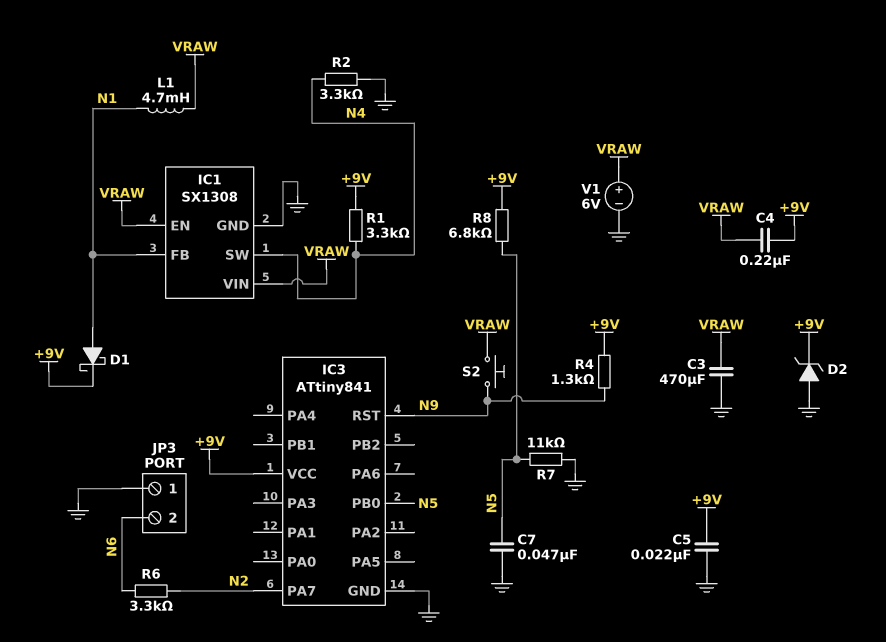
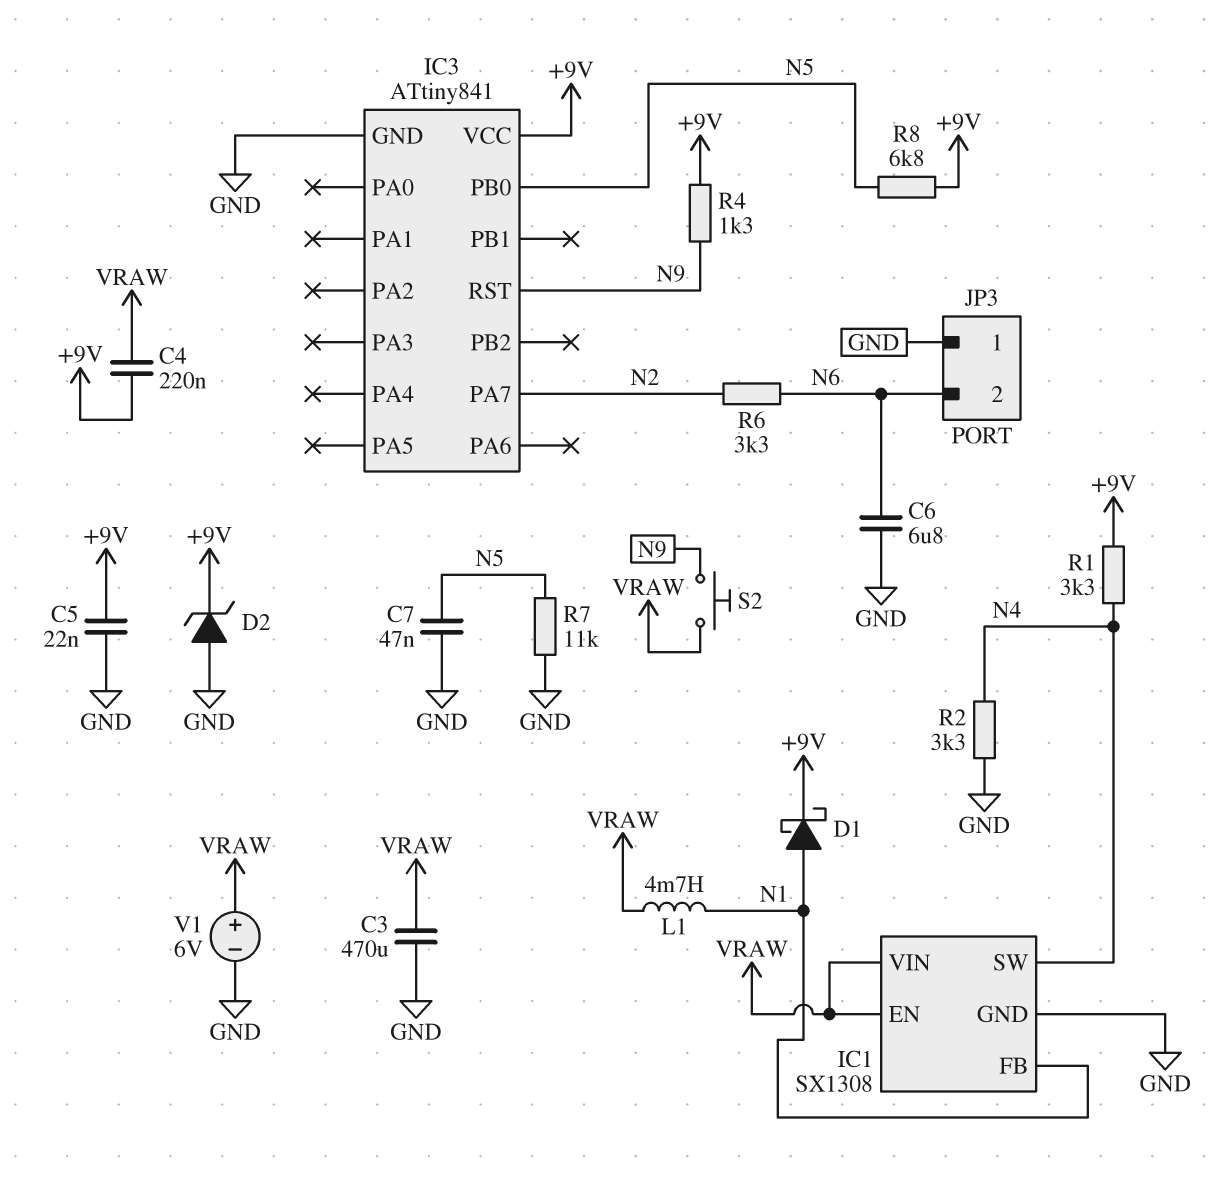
C6: none -> 6.8uF (GND, N6)

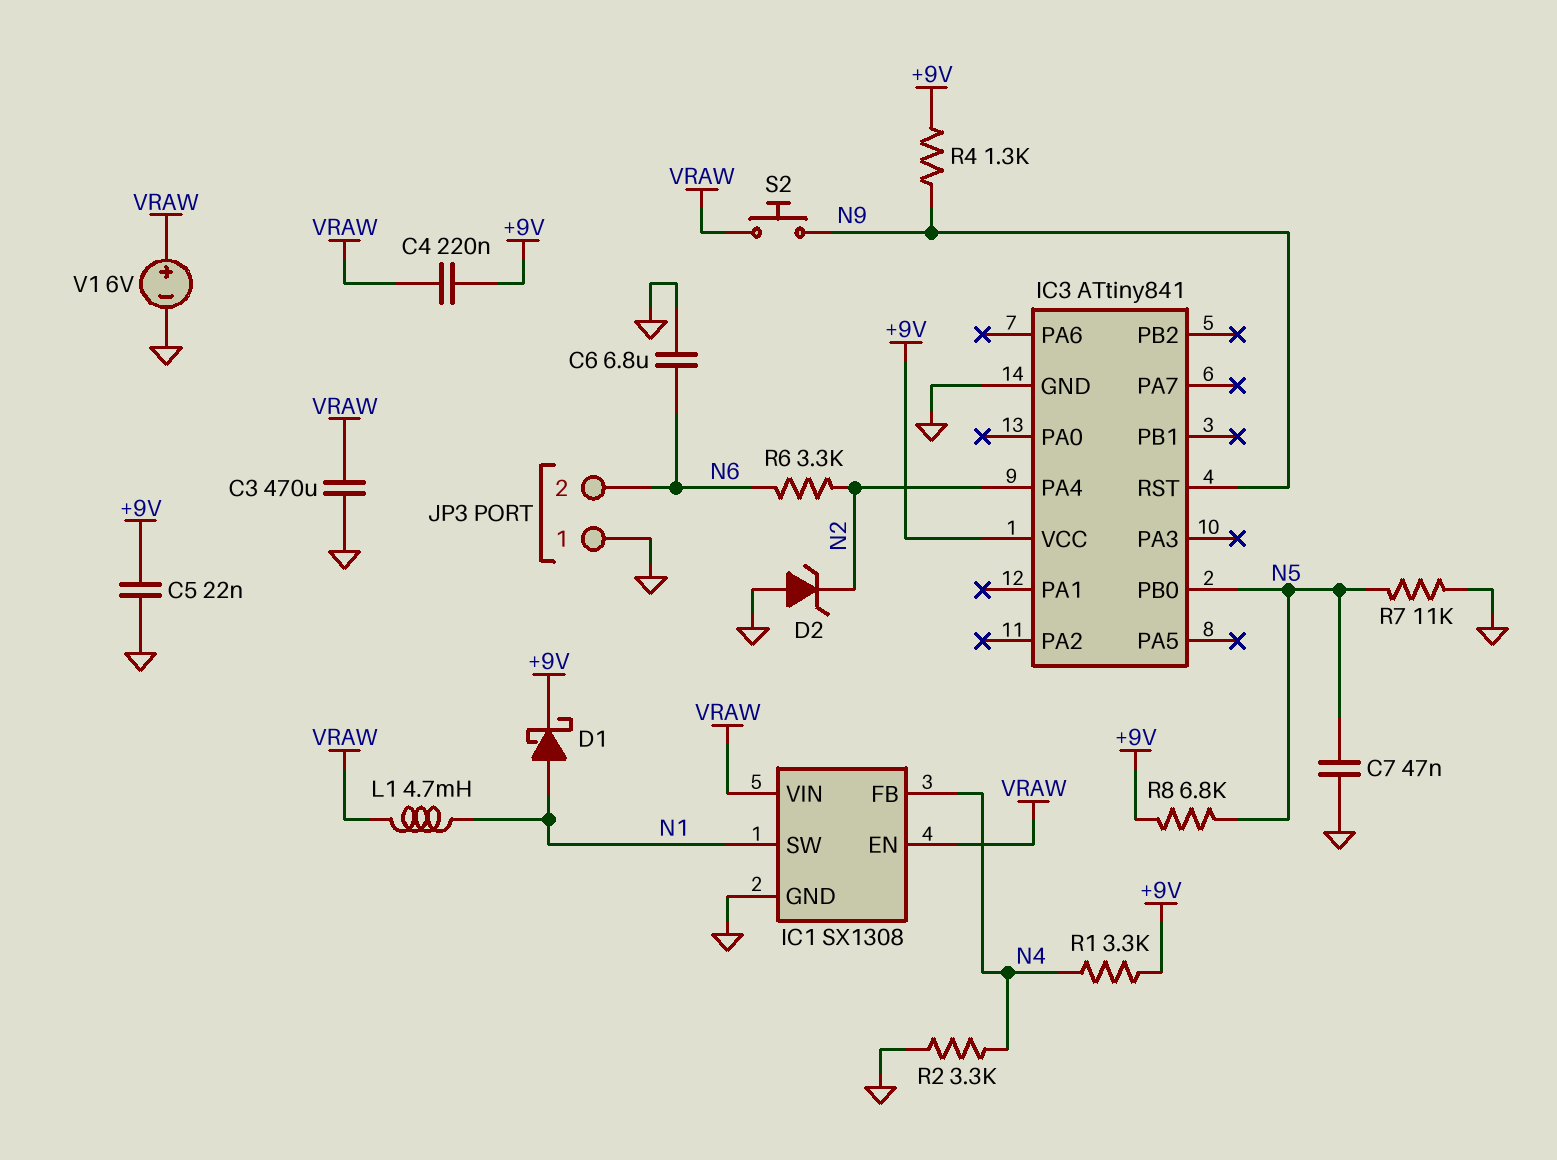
D2: zener (A GND, K +9V) -> zener (A GND, K N2)
IC1 pin FB: N1 -> N4
IC1 pin SW: N4 -> N1
IC3 pin PA4: none -> N2
IC3 pin PA7: N2 -> none

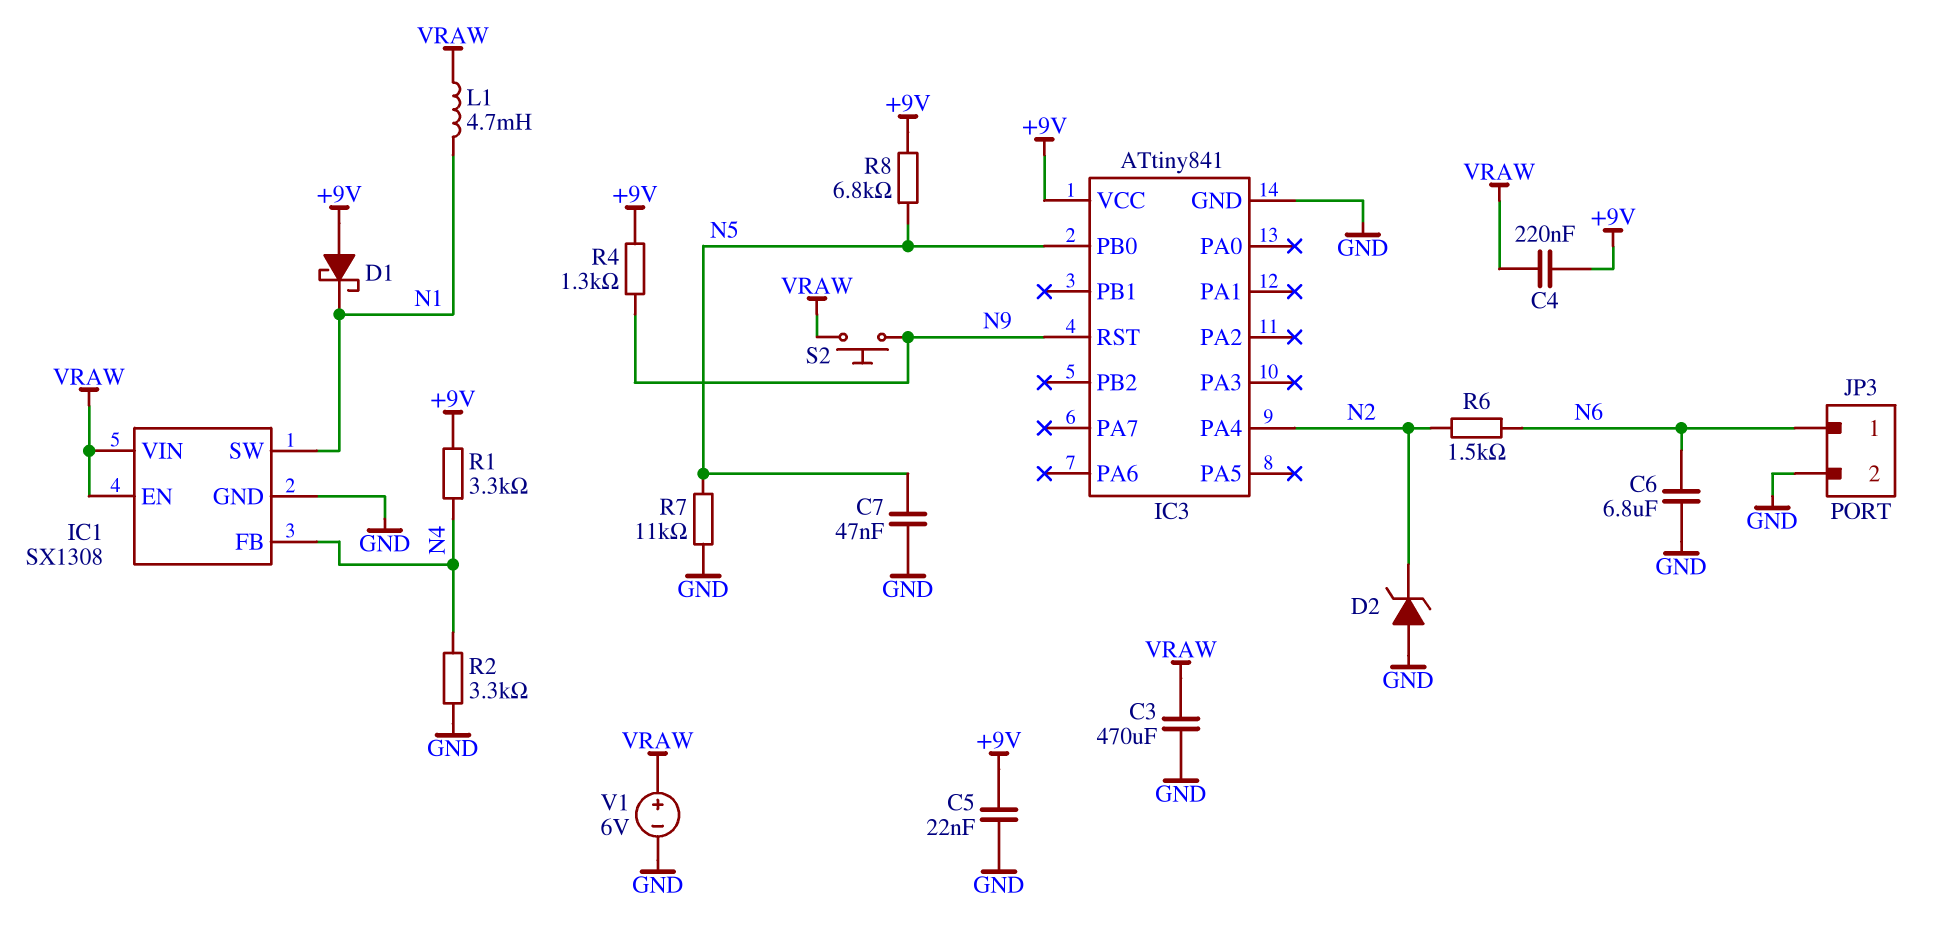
D1: schottky (A N1, K +9V) -> schottky (A +9V, K N1)
JP3 pin 1: GND -> N6
JP3 pin 2: N6 -> GND
R6: 3.3k (N2, N6) -> 1.5k (N2, N6)

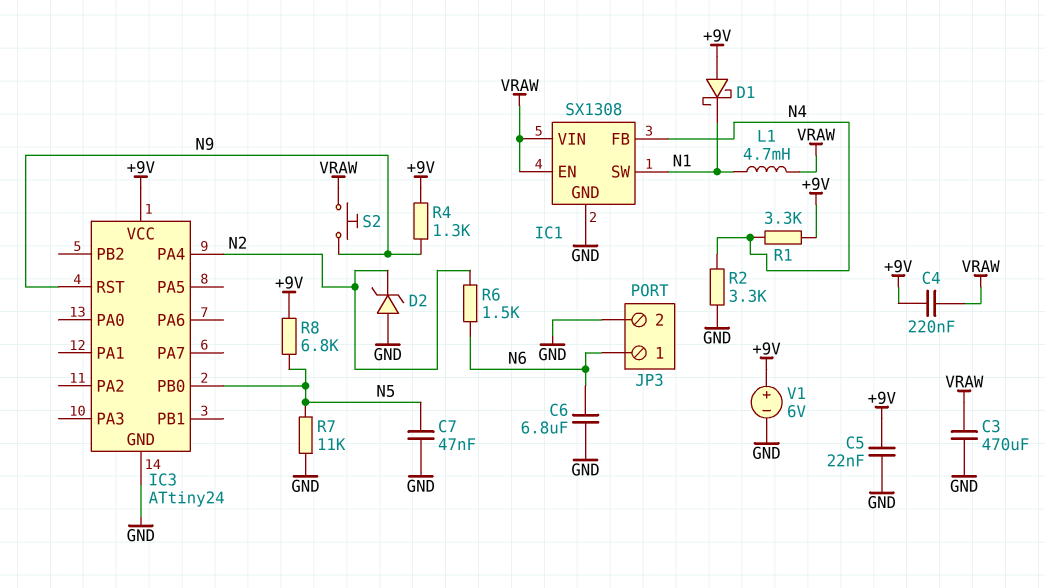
IC3: ATtiny841 -> ATtiny24
V1: 6V (plus VRAW, minus GND) -> 6V (plus +9V, minus GND)

